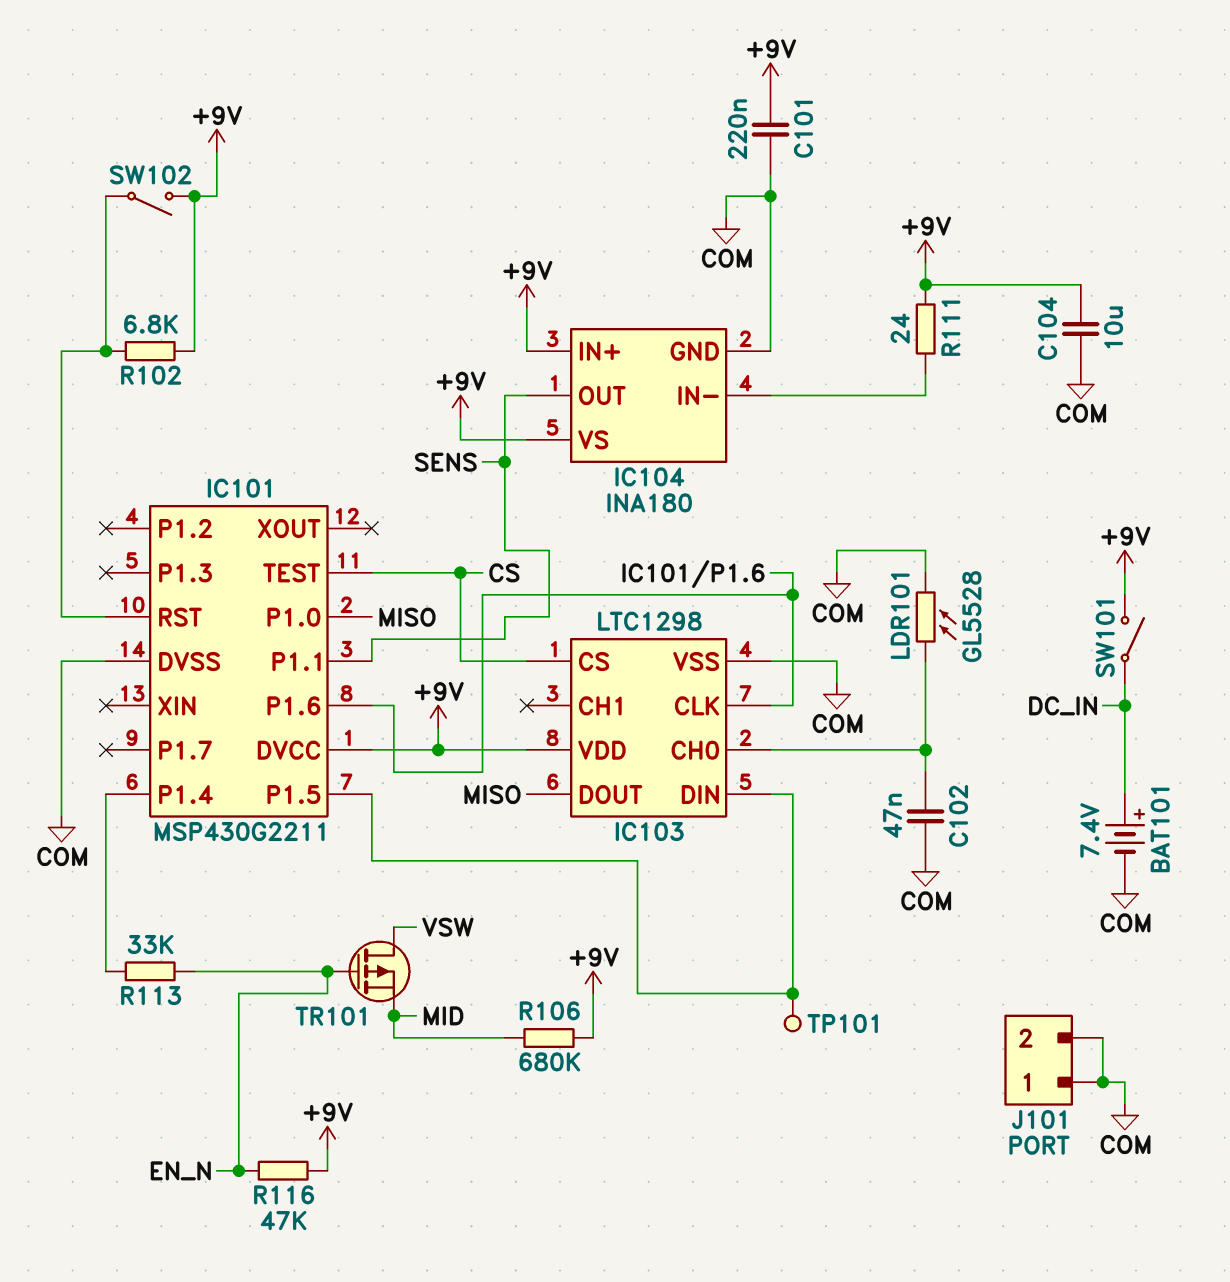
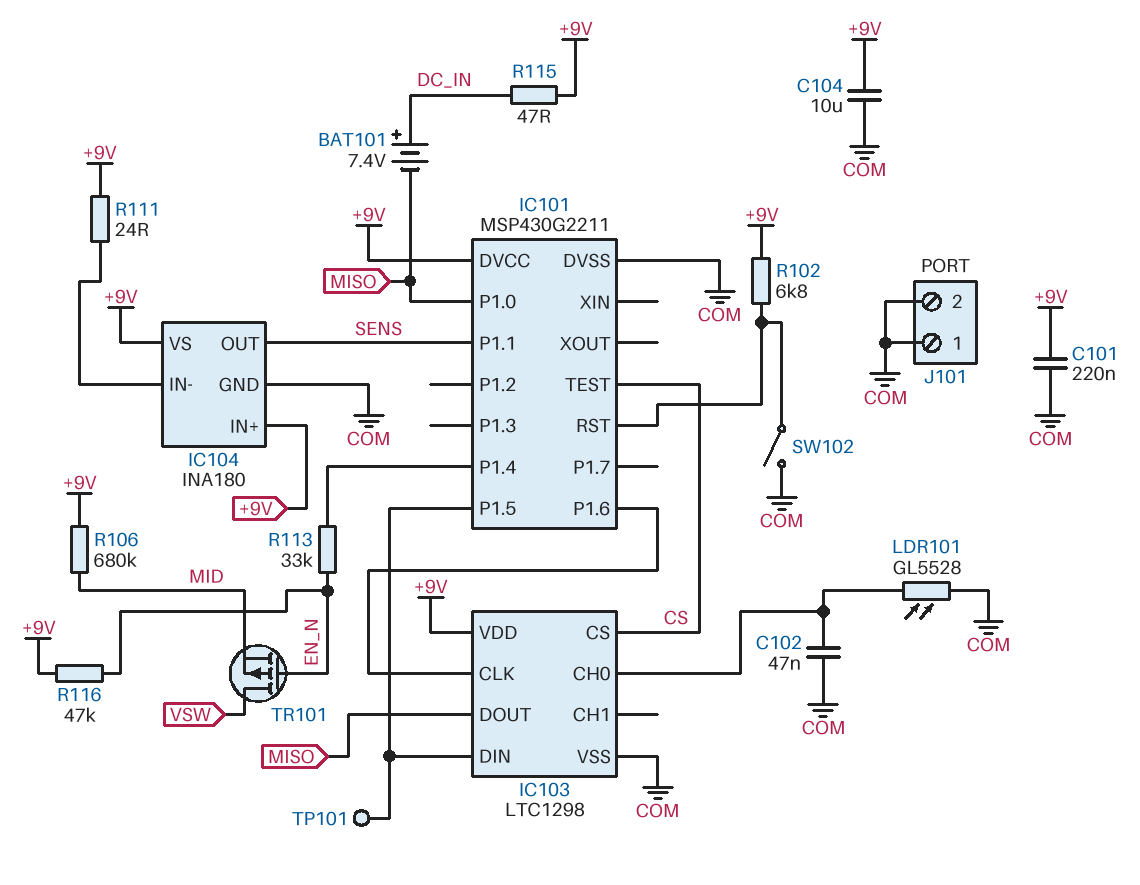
BAT101: 7.4V (plus DC_IN, minus COM) -> 7.4V (plus DC_IN, minus MISO)
R115: none -> 47 (+9V, DC_IN)
SW101: switch (+9V, DC_IN) -> none
SW102: switch (+9V, IC101/RST) -> switch (COM, IC101/RST)

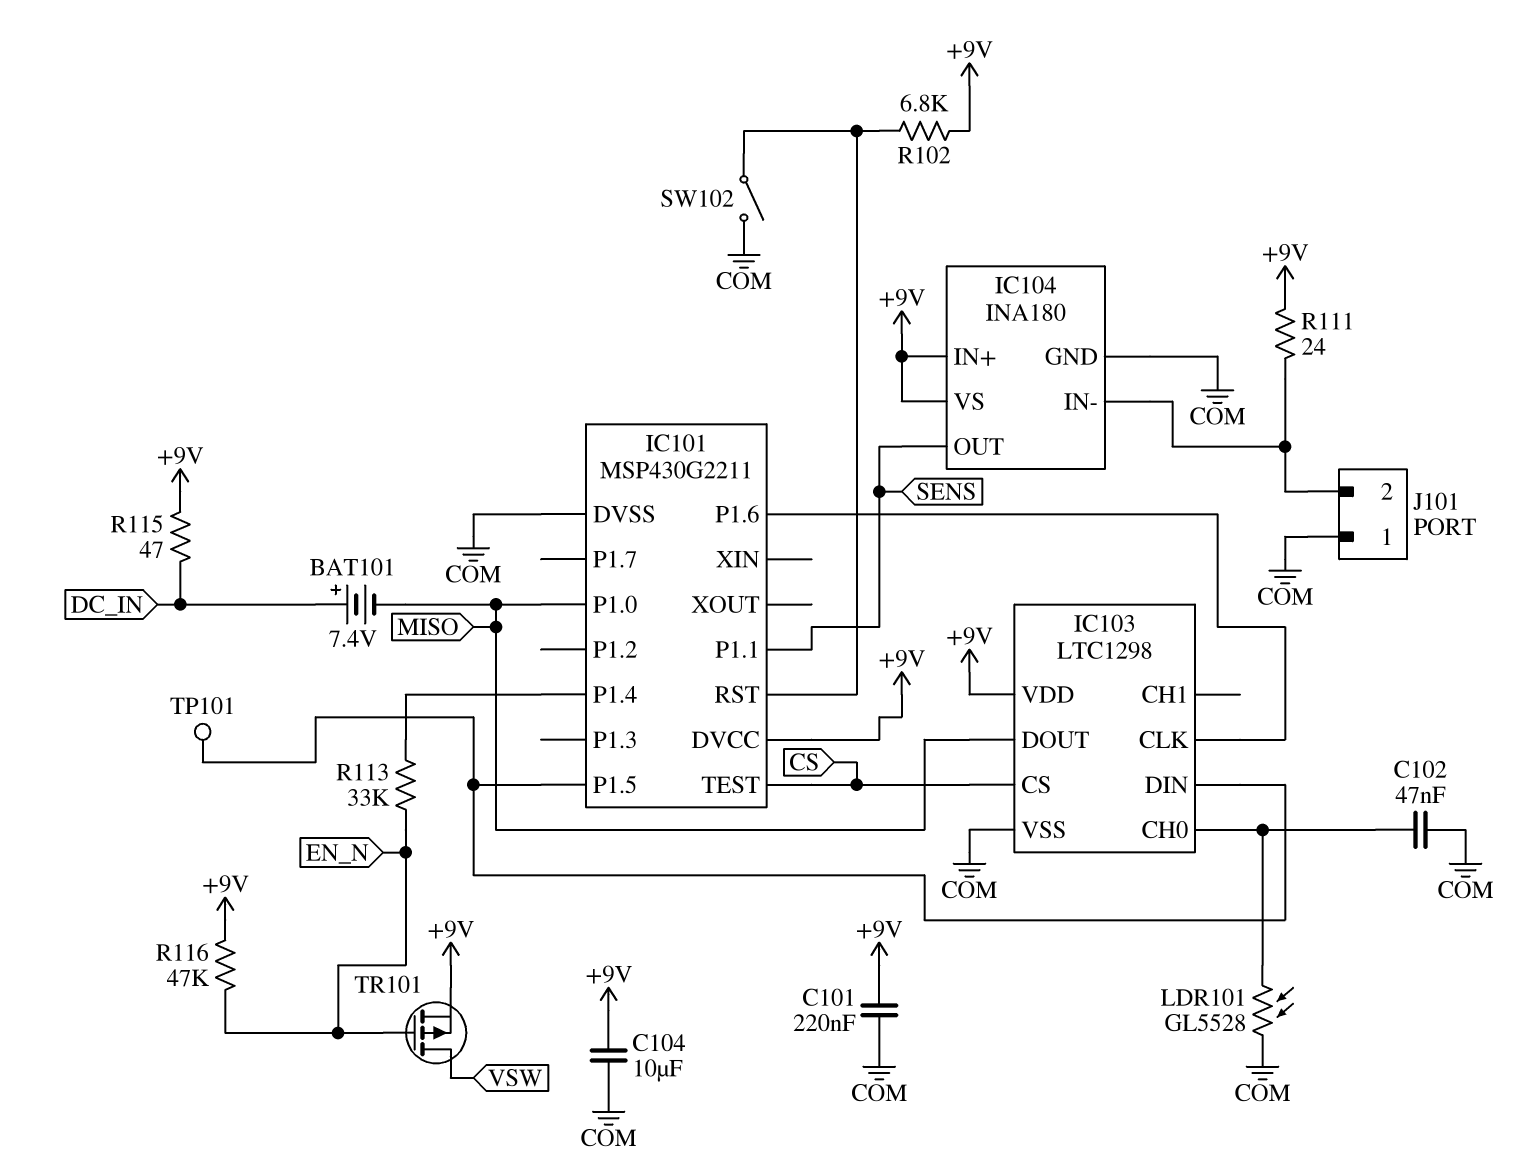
J101 pin 2: COM -> IC104/IN-
R106: 680k (+9V, MID) -> none
TR101: PMOS (G EN_N, D VSW, S MID) -> PMOS (G EN_N, D VSW, S +9V)

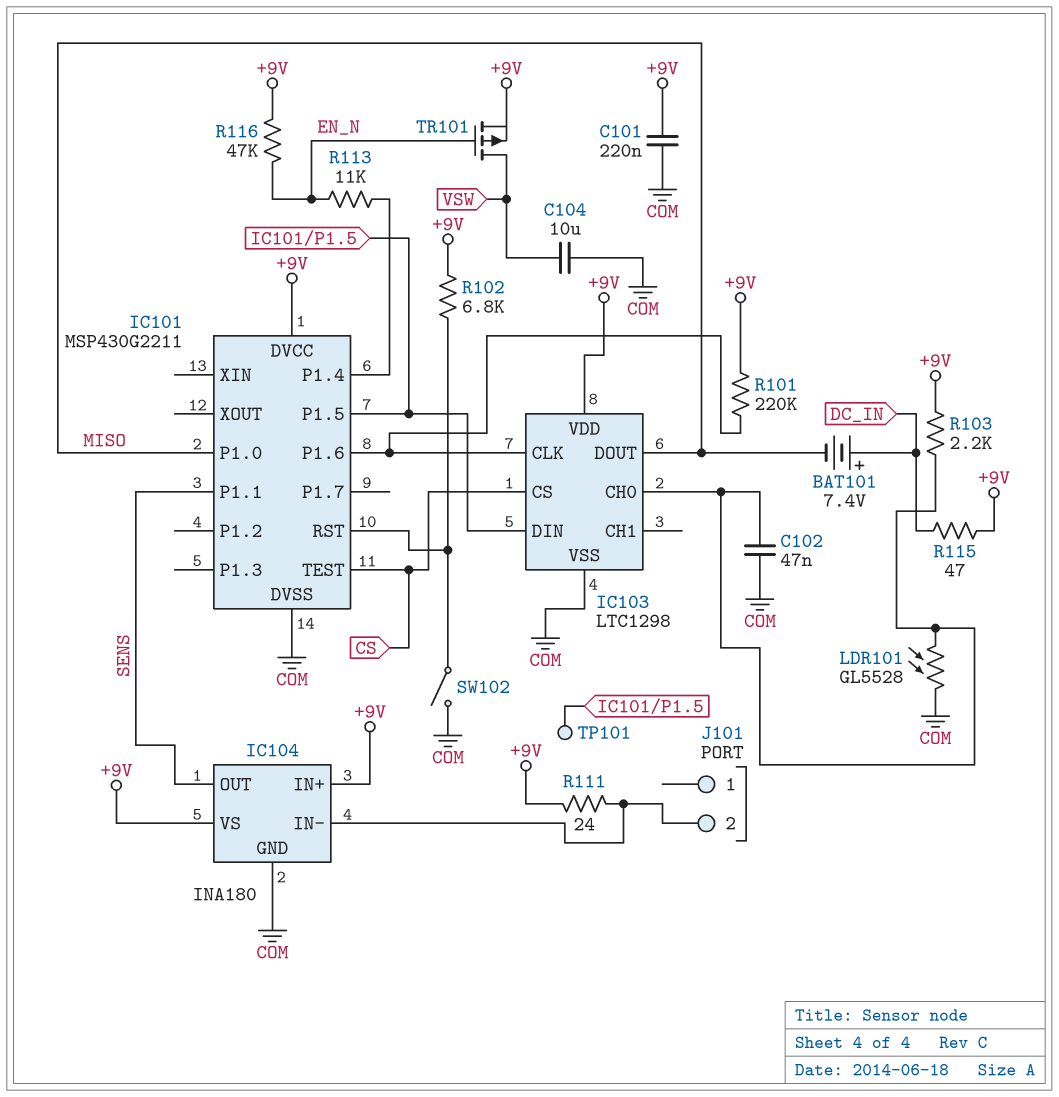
C104: 10uF (+9V, COM) -> 10uF (COM, VSW)
J101 pin 1: COM -> none
R101: none -> 220k (+9V, IC101/P1.6)
R103: none -> 2.2k (+9V, IC103/CH0)
R113: 33k (EN_N, IC101/P1.4) -> 11k (EN_N, IC101/P1.4)

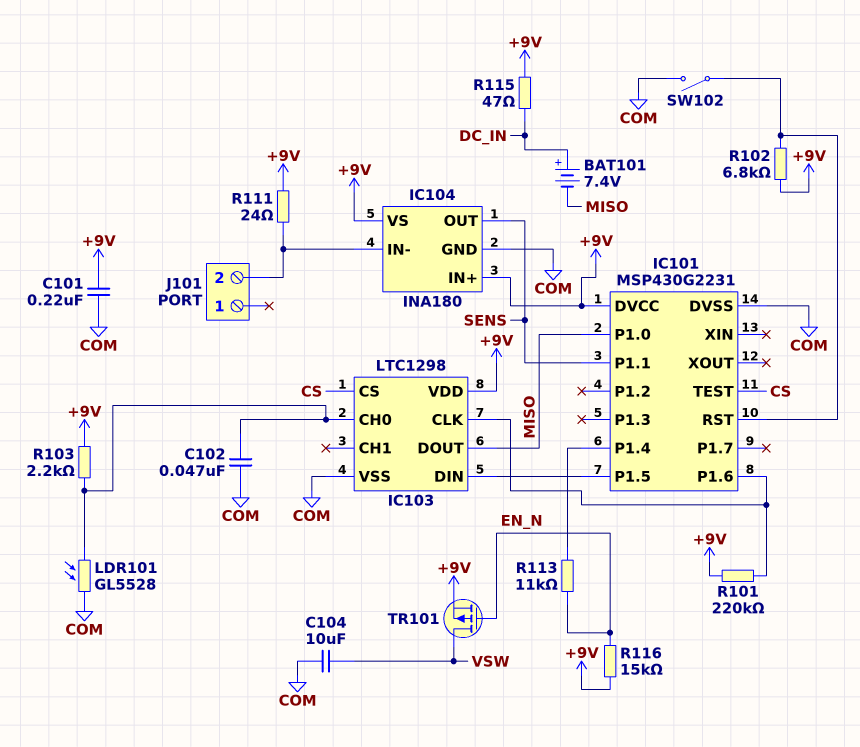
IC101: MSP430G2211 -> MSP430G2231
R116: 47k (+9V, EN_N) -> 15k (+9V, EN_N)
TP101: test point (IC101/P1.5) -> none

